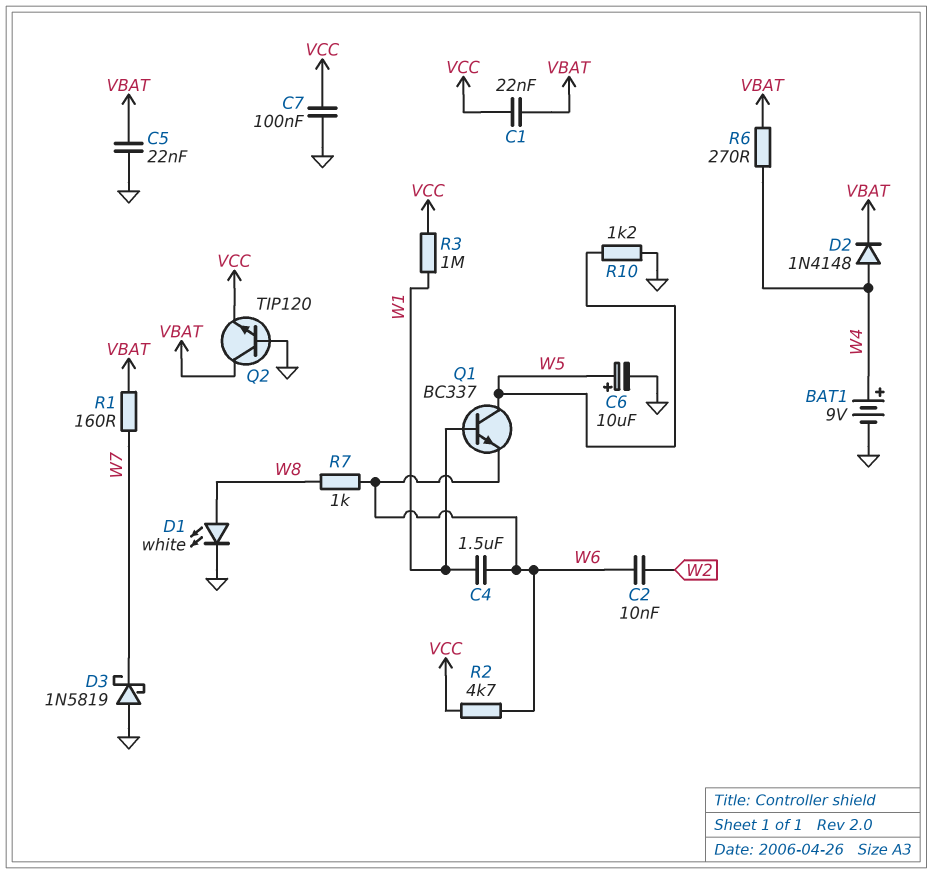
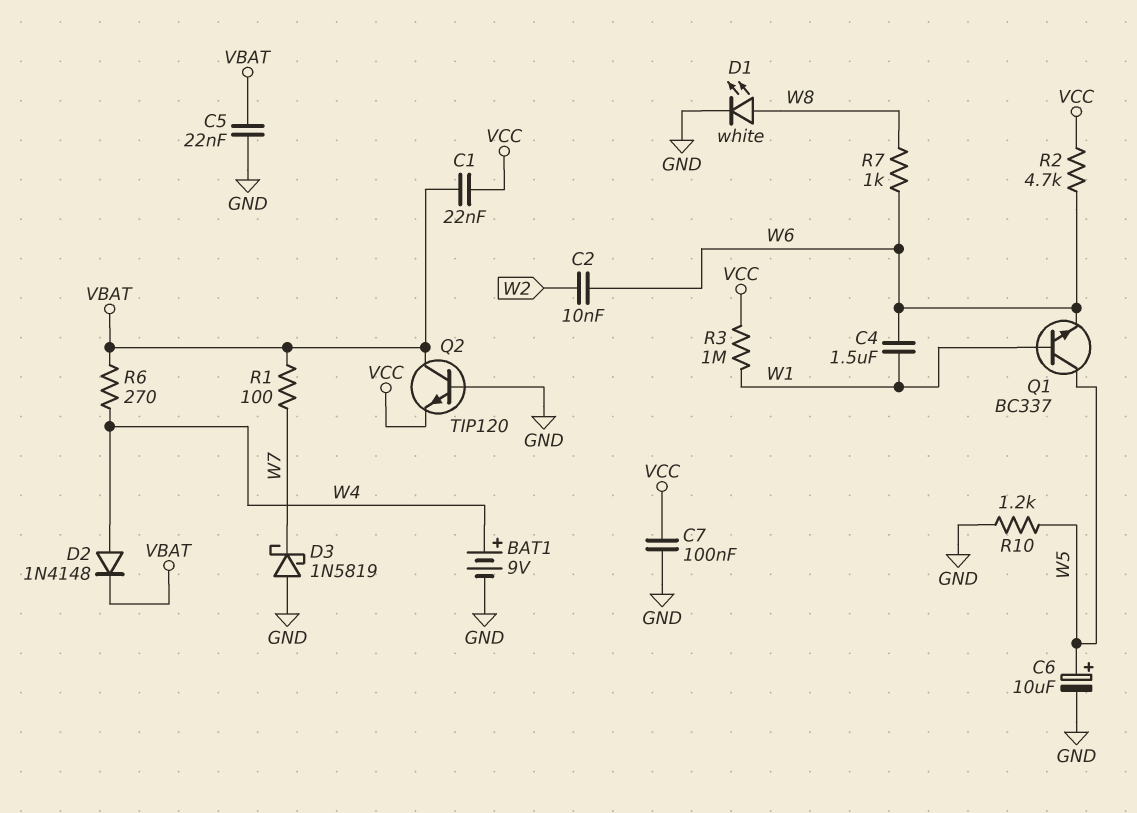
R1: 160 (VBAT, W7) -> 100 (VBAT, W7)

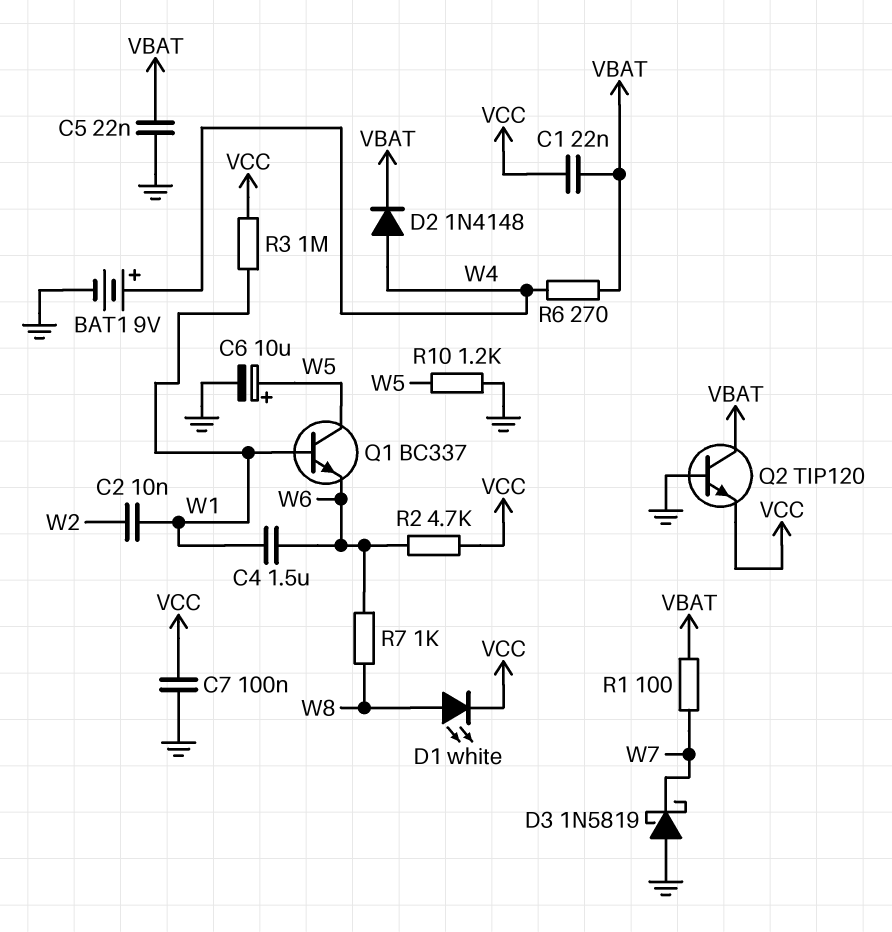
C2: 10nF (W2, W6) -> 10nF (W1, W2)
D1: LED white (A W8, K GND) -> LED white (A W8, K VCC)

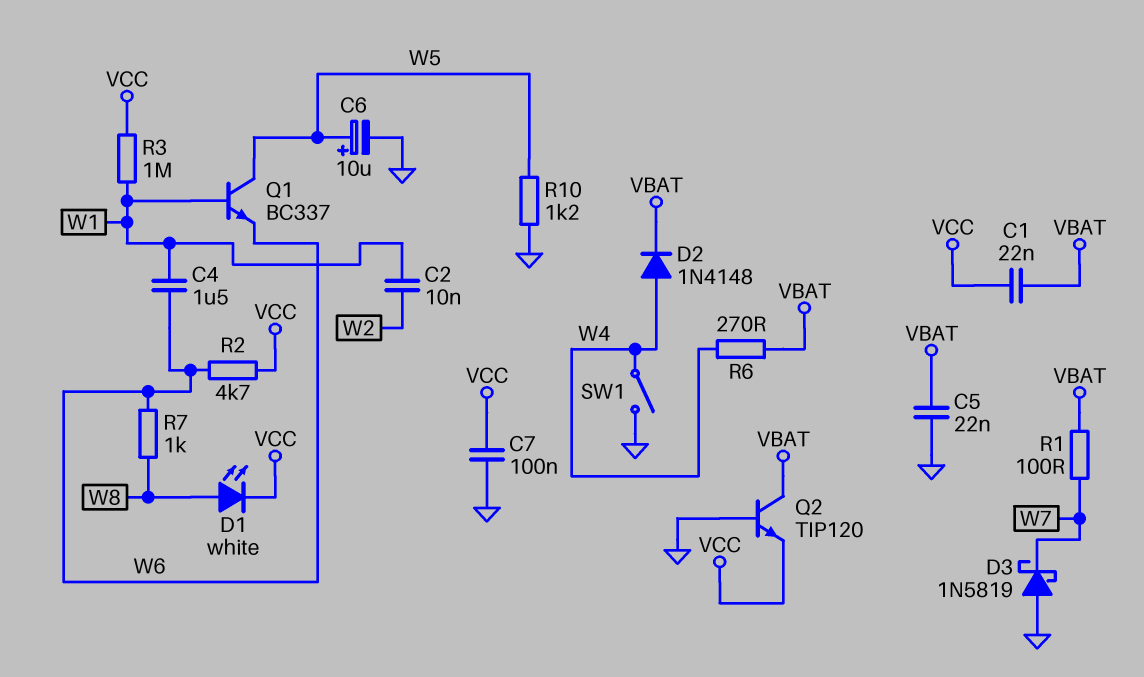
BAT1: 9V (plus W4, minus GND) -> none
SW1: none -> switch (GND, W4)

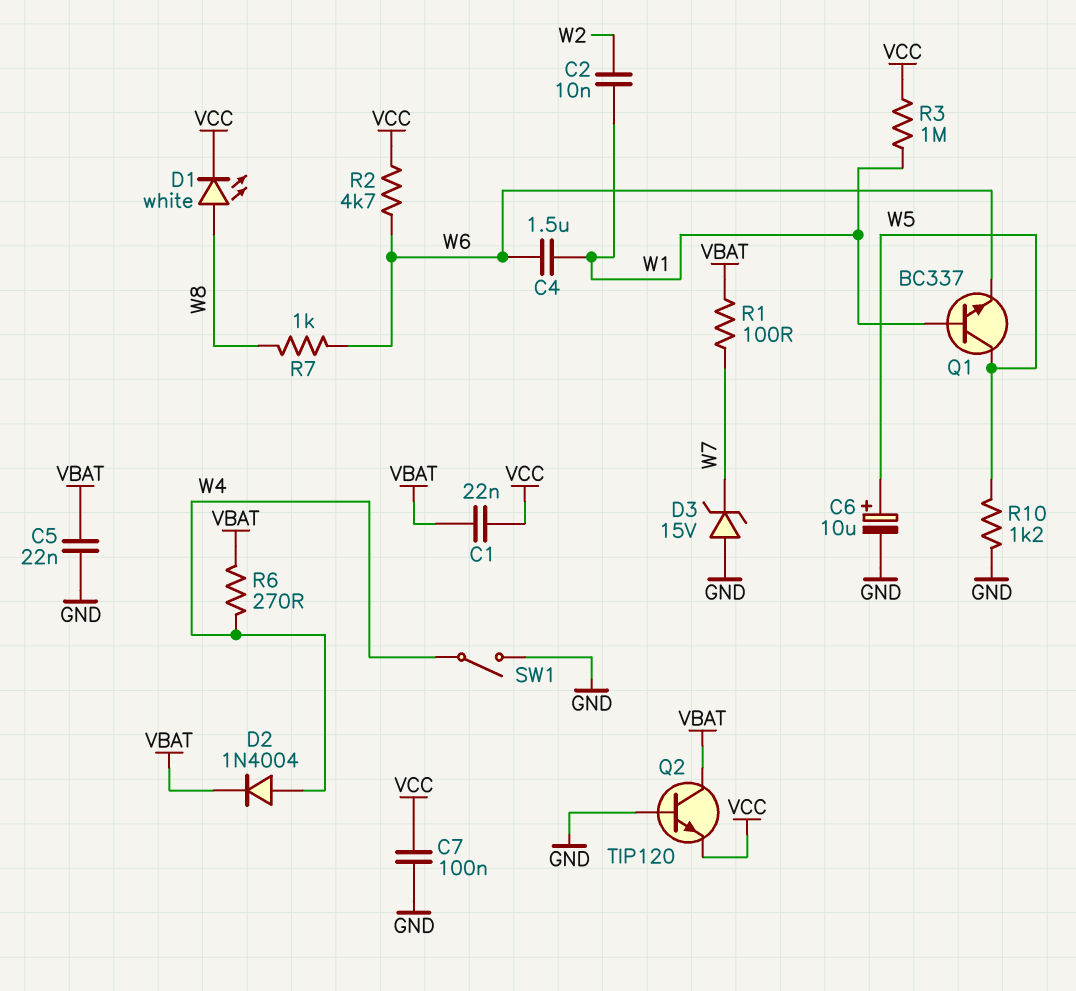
D2: diode 1N4148 (A W4, K VBAT) -> diode 1N4004 (A W4, K VBAT)
D3: schottky 1N5819 (A GND, K W7) -> zener 15V (A GND, K W7)

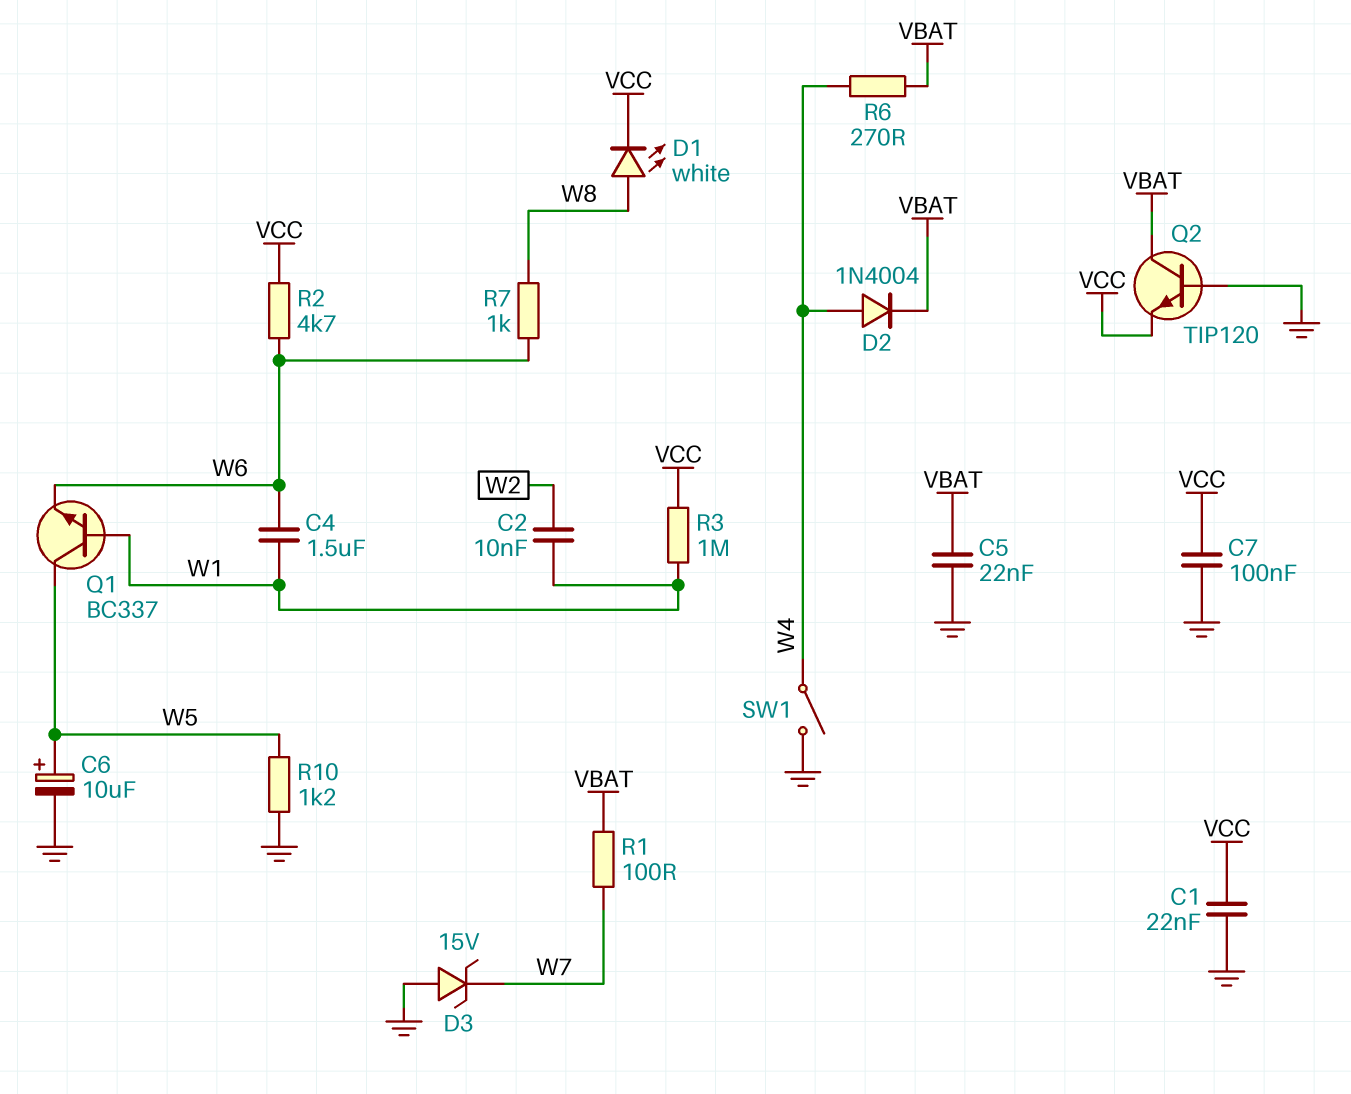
C1: 22nF (VBAT, VCC) -> 22nF (GND, VCC)

